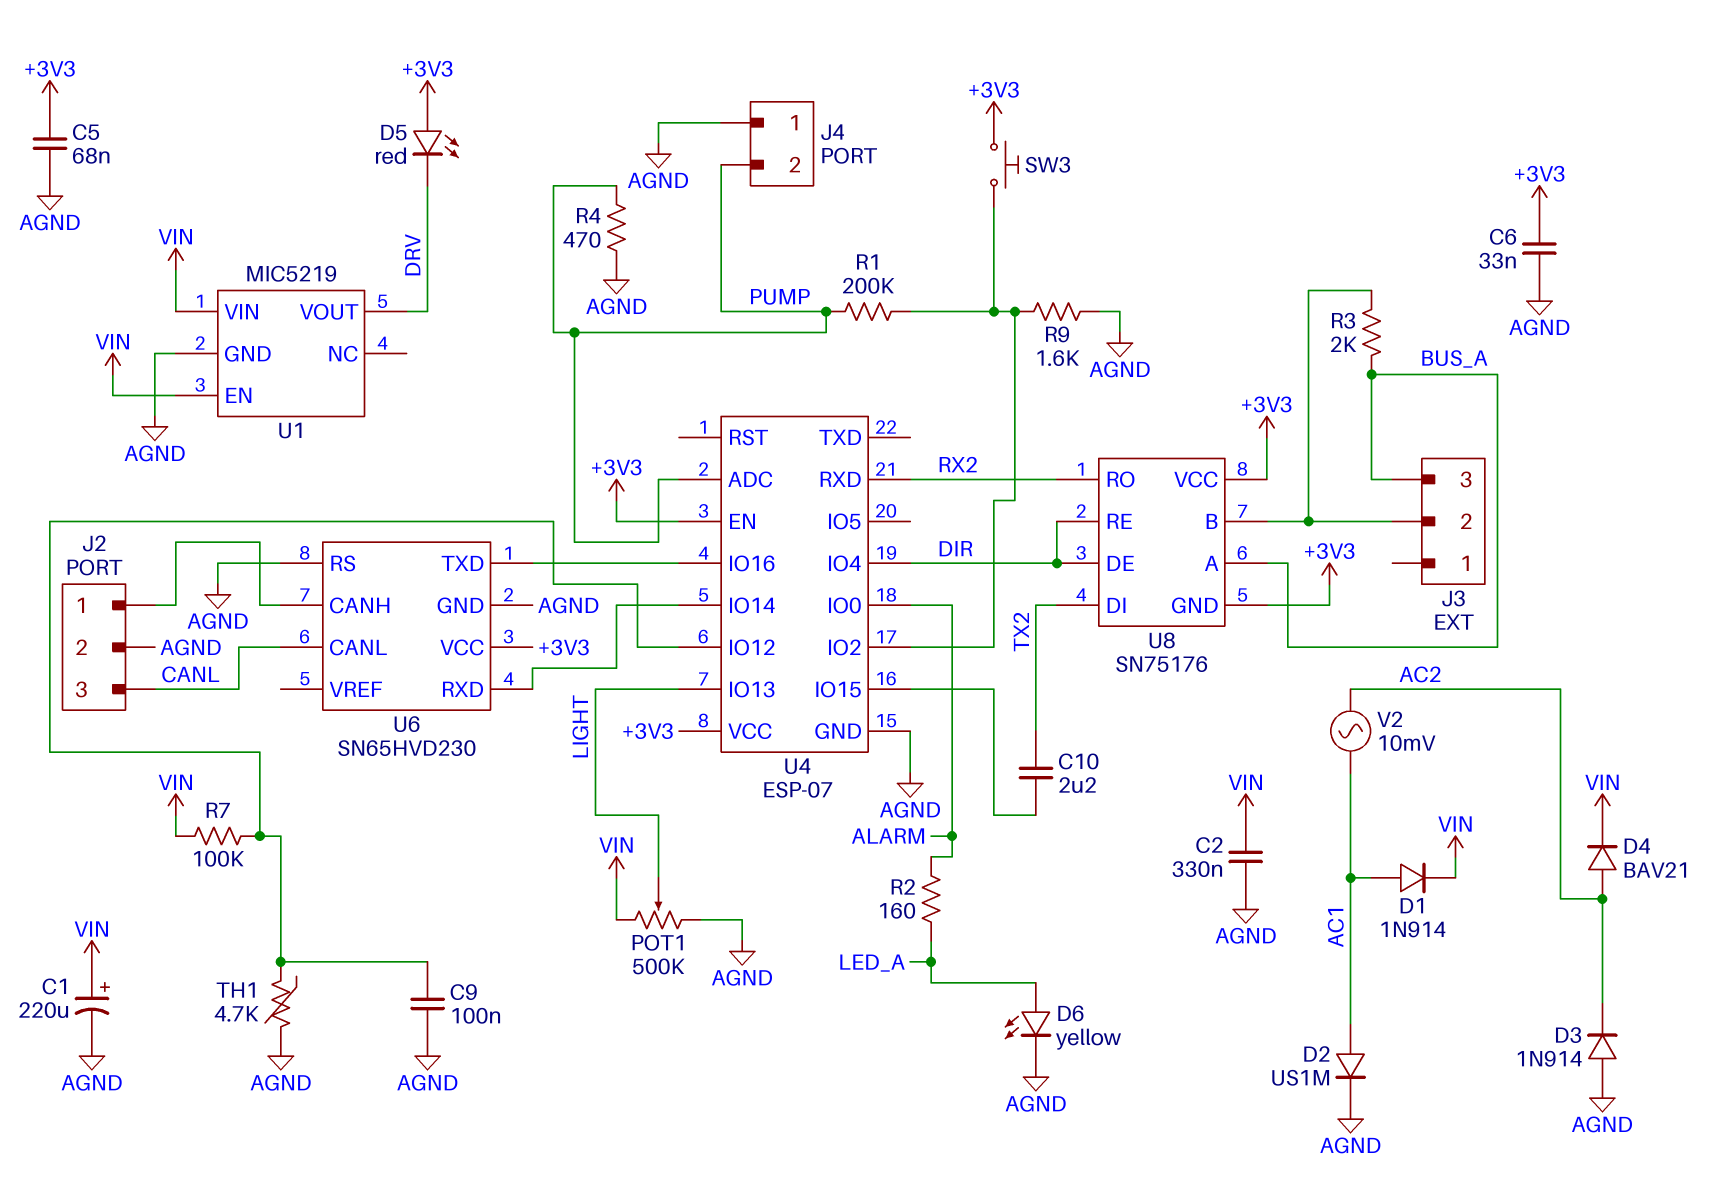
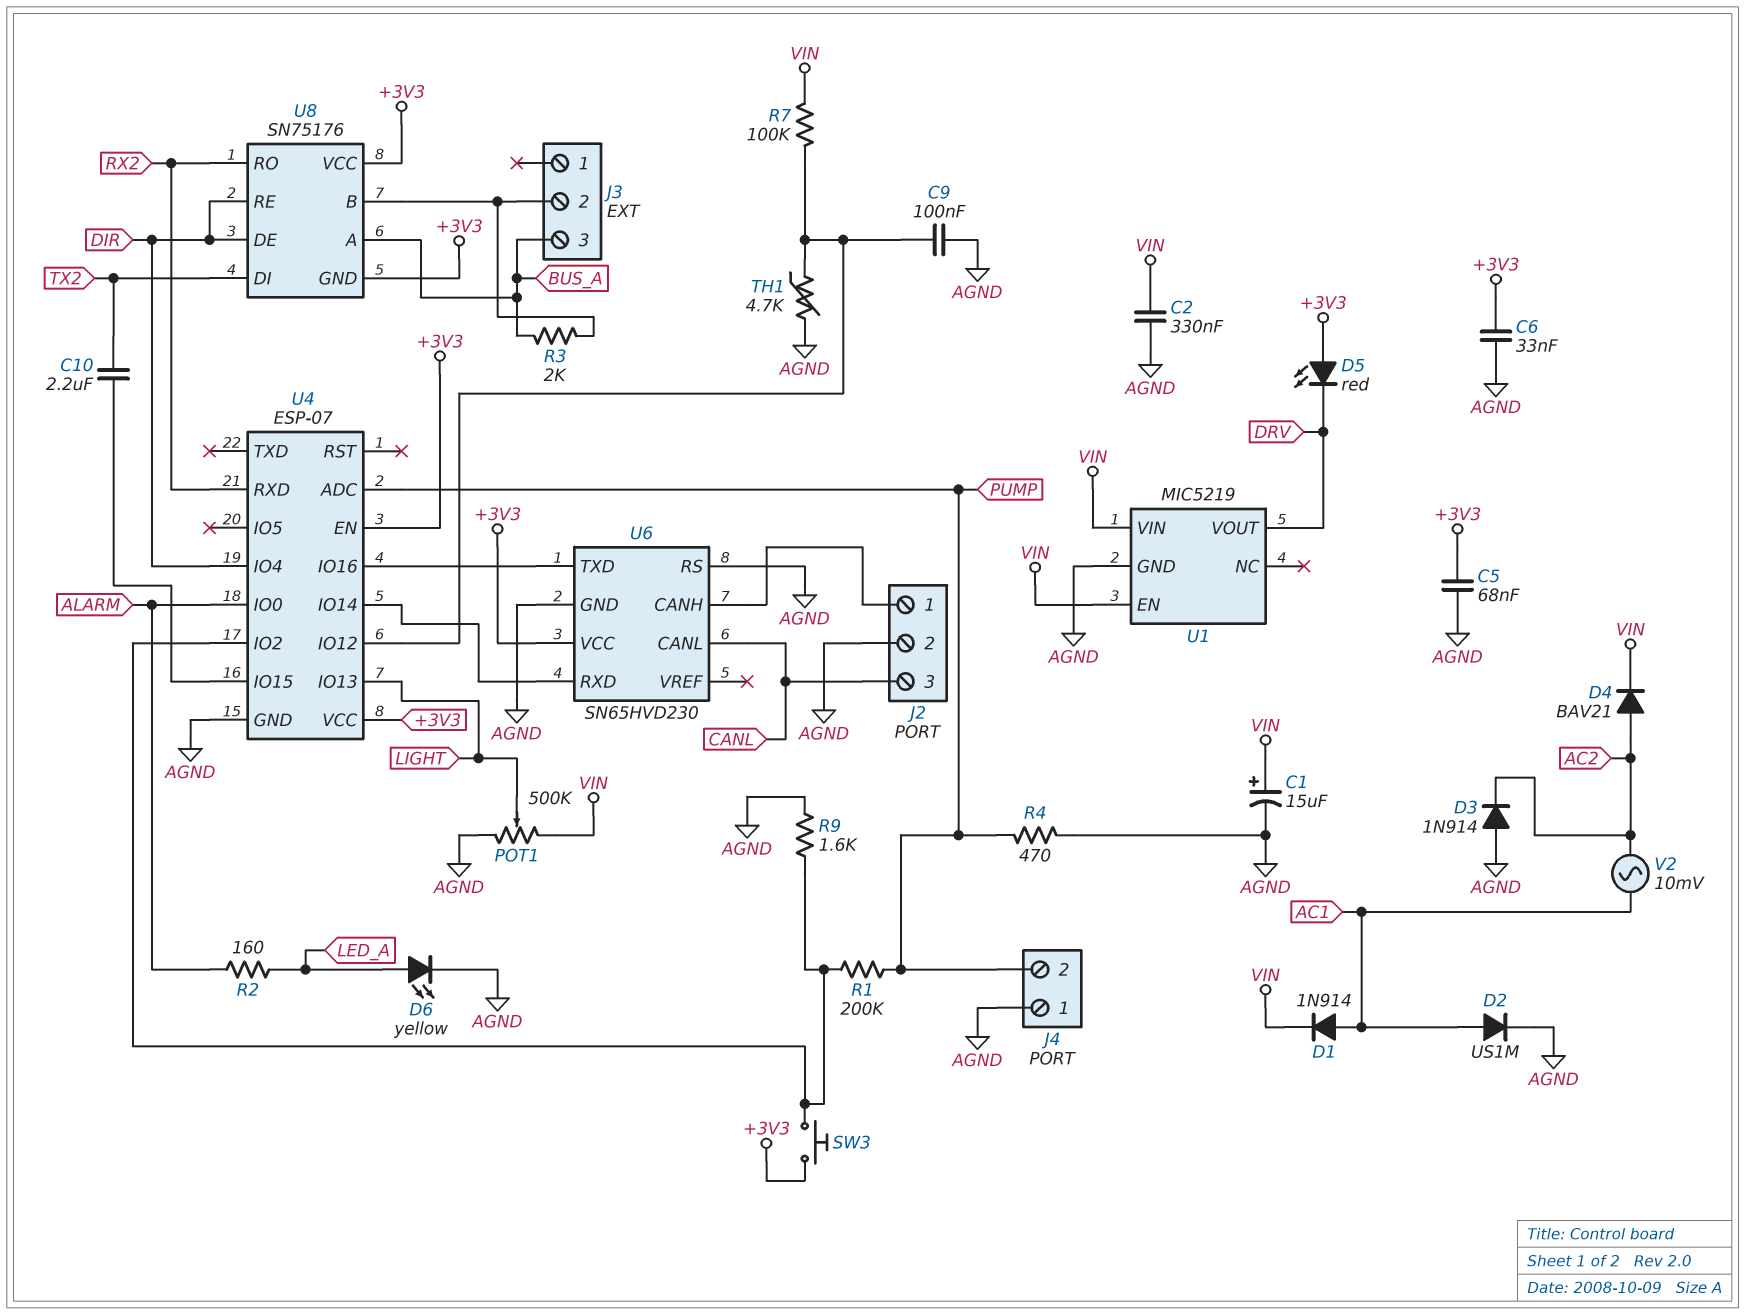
C1: 220uF (plus VIN, minus AGND) -> 15uF (plus VIN, minus AGND)

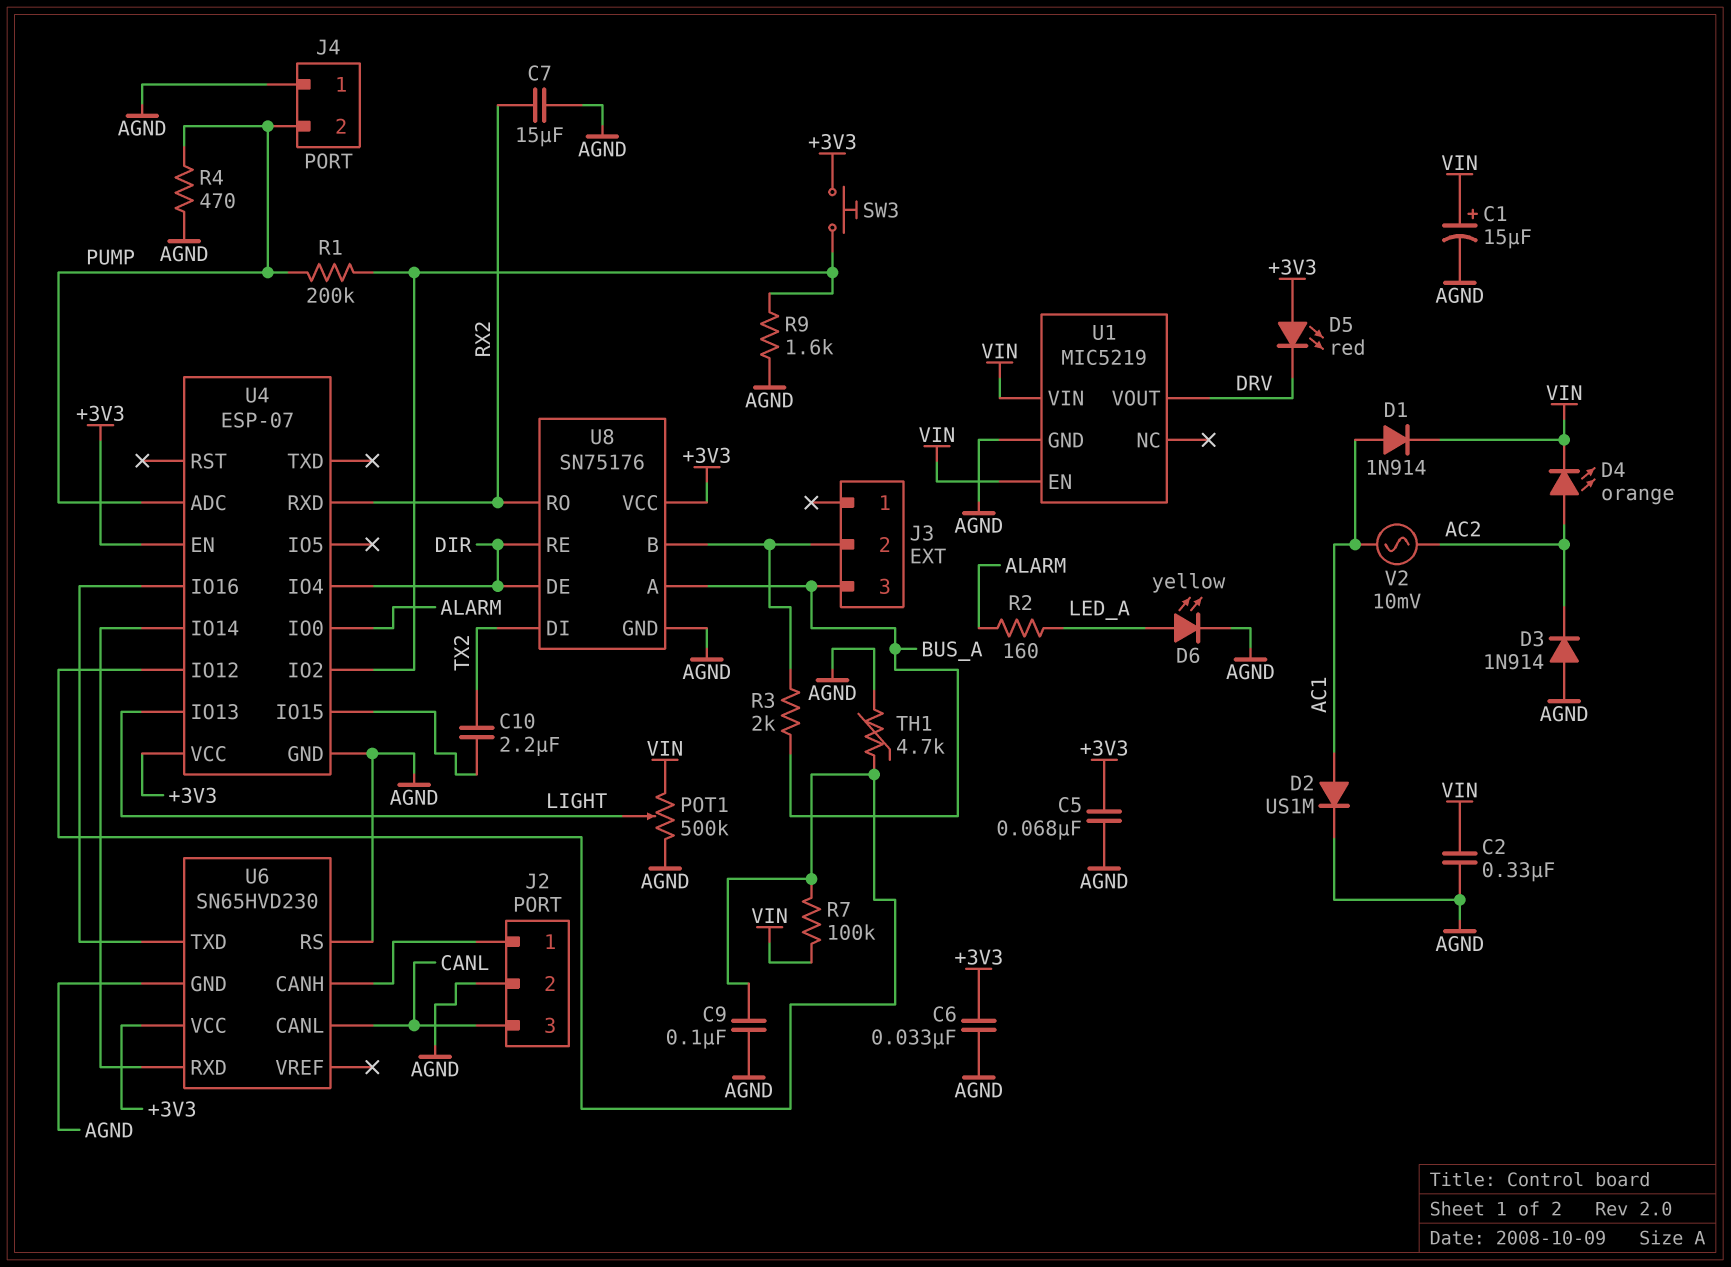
C7: none -> 15uF (AGND, RX2)
D4: diode BAV21 (A AC2, K VIN) -> LED orange (A AC2, K VIN)
U8 pin GND: +3V3 -> AGND

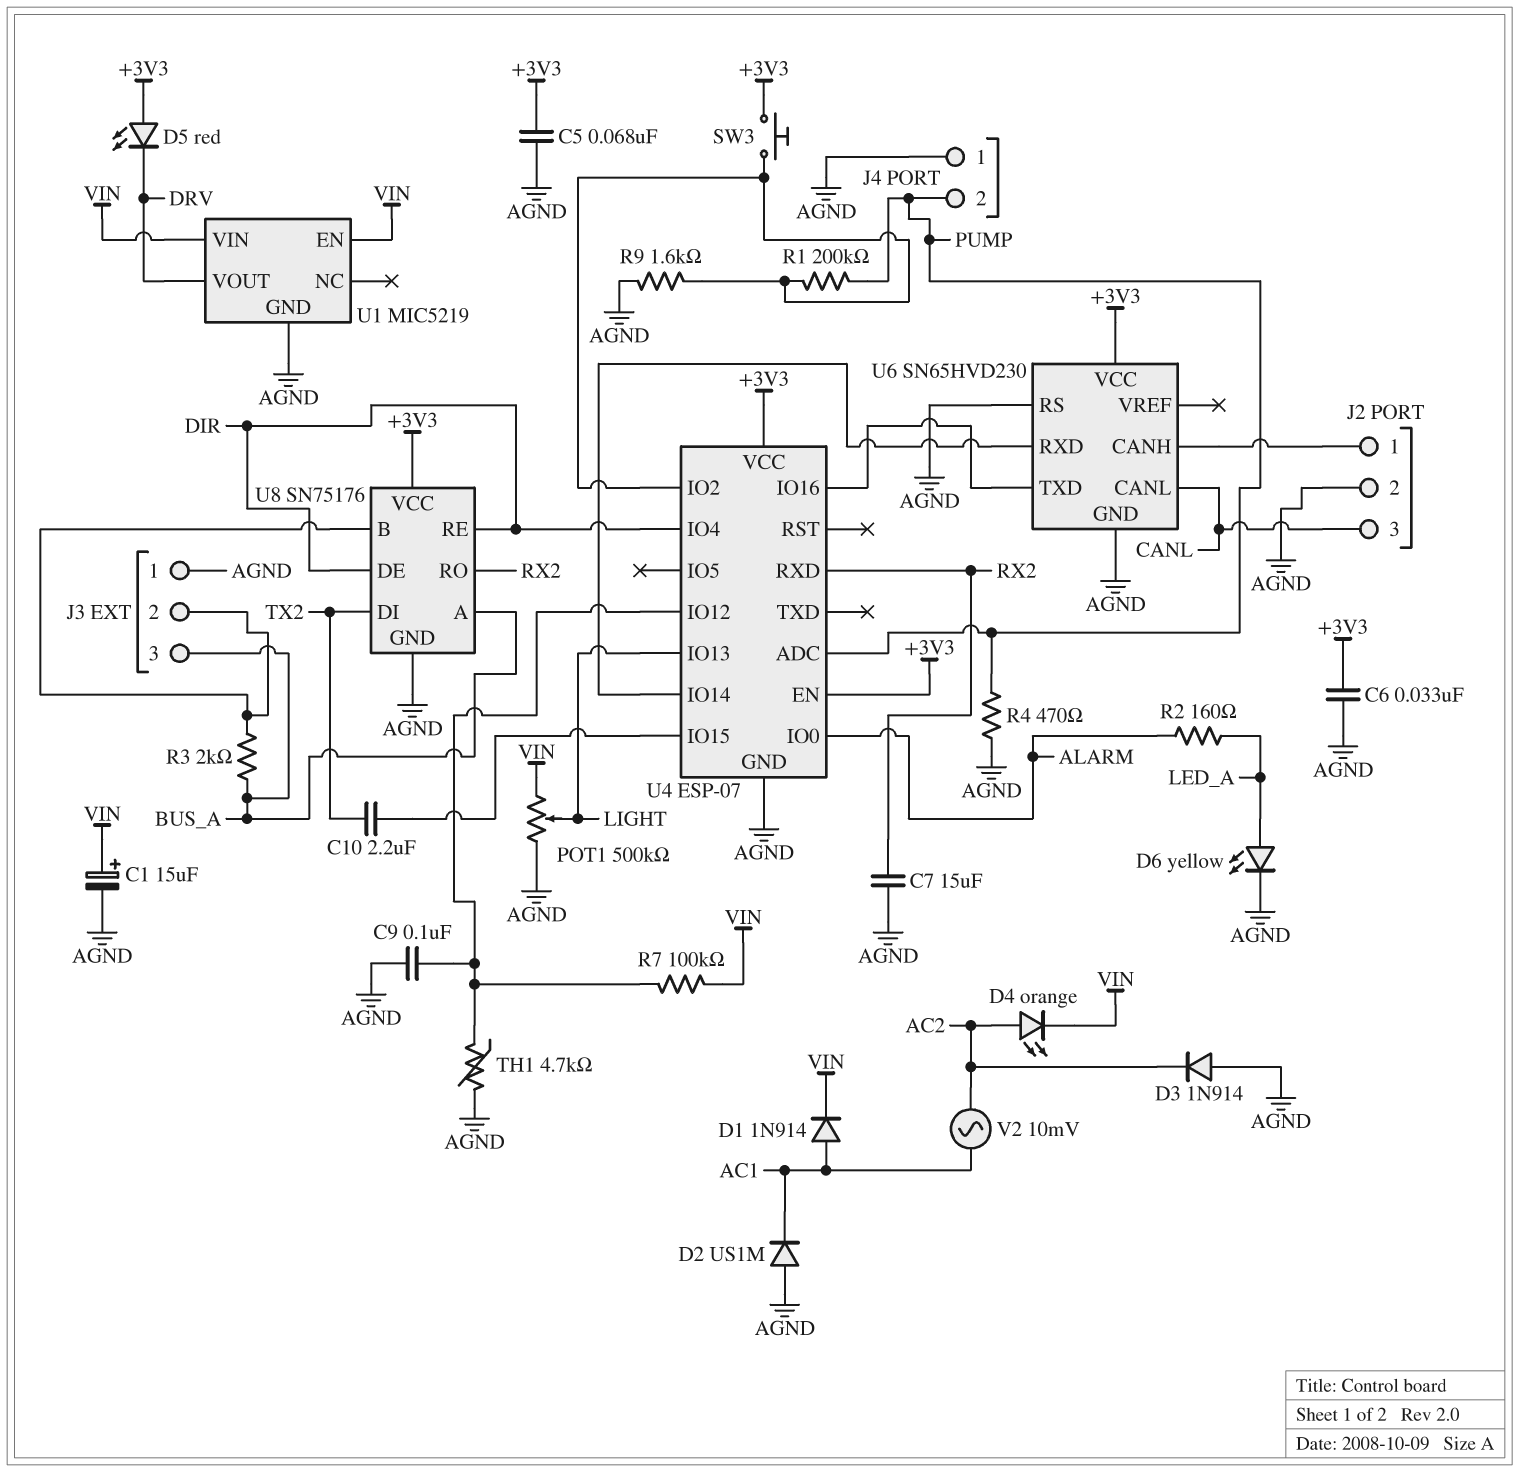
C2: 330nF (AGND, VIN) -> none
D2: diode US1M (A AC1, K AGND) -> diode US1M (A AGND, K AC1)
J3 pin 1: none -> AGND

